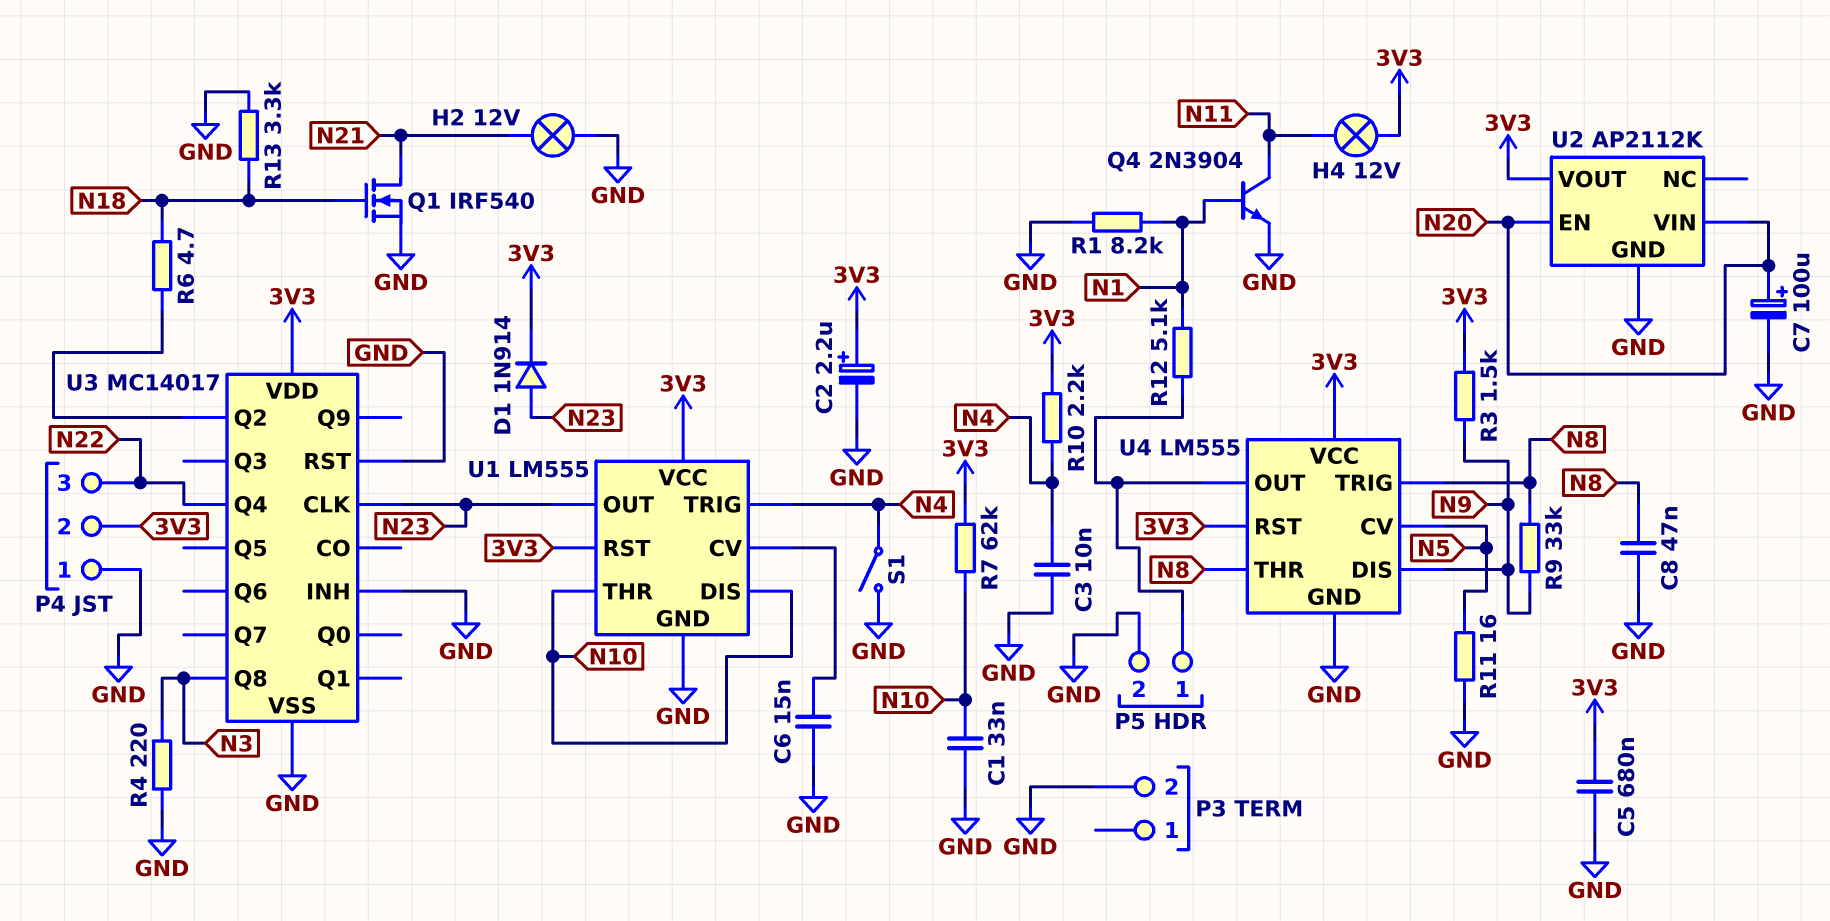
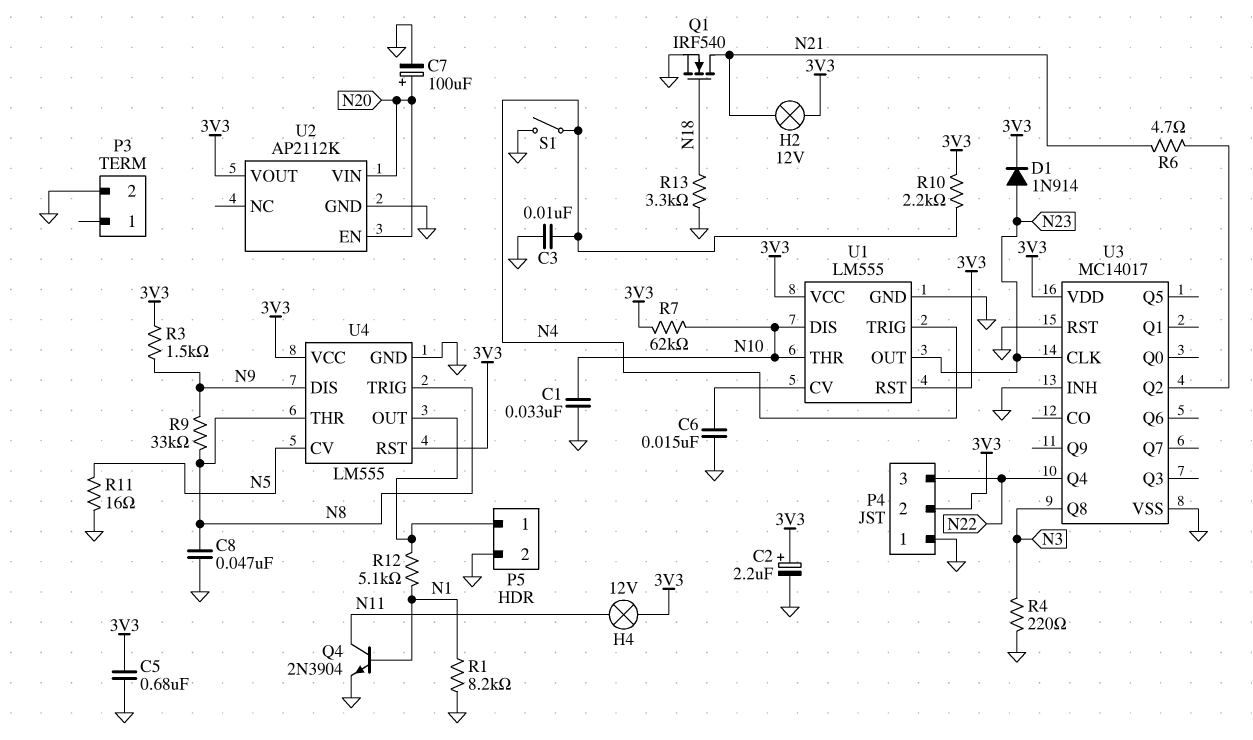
H2: lamp 12V (GND, N21) -> lamp 12V (3V3, N21)
R6: 4.7 (N18, U3/Q2) -> 4.7 (N21, U3/Q2)

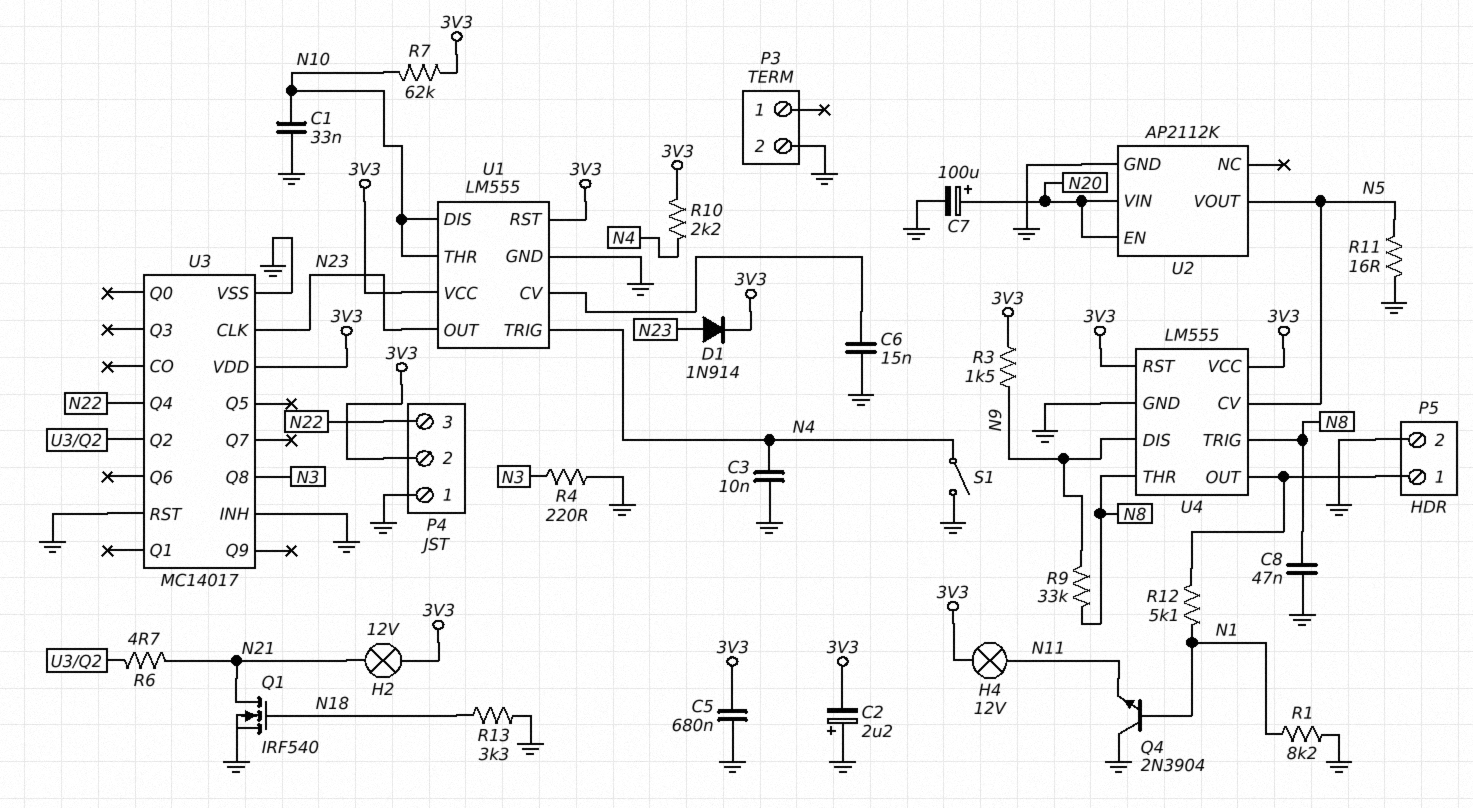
C2: 2.2uF (plus 3V3, minus GND) -> 2.2uF (plus GND, minus 3V3)
Q4: NPN 2N3904 (B N1, C N11, E GND) -> NPN 2N3904 (B N1, C GND, E N11)
U2 pin VOUT: 3V3 -> N5

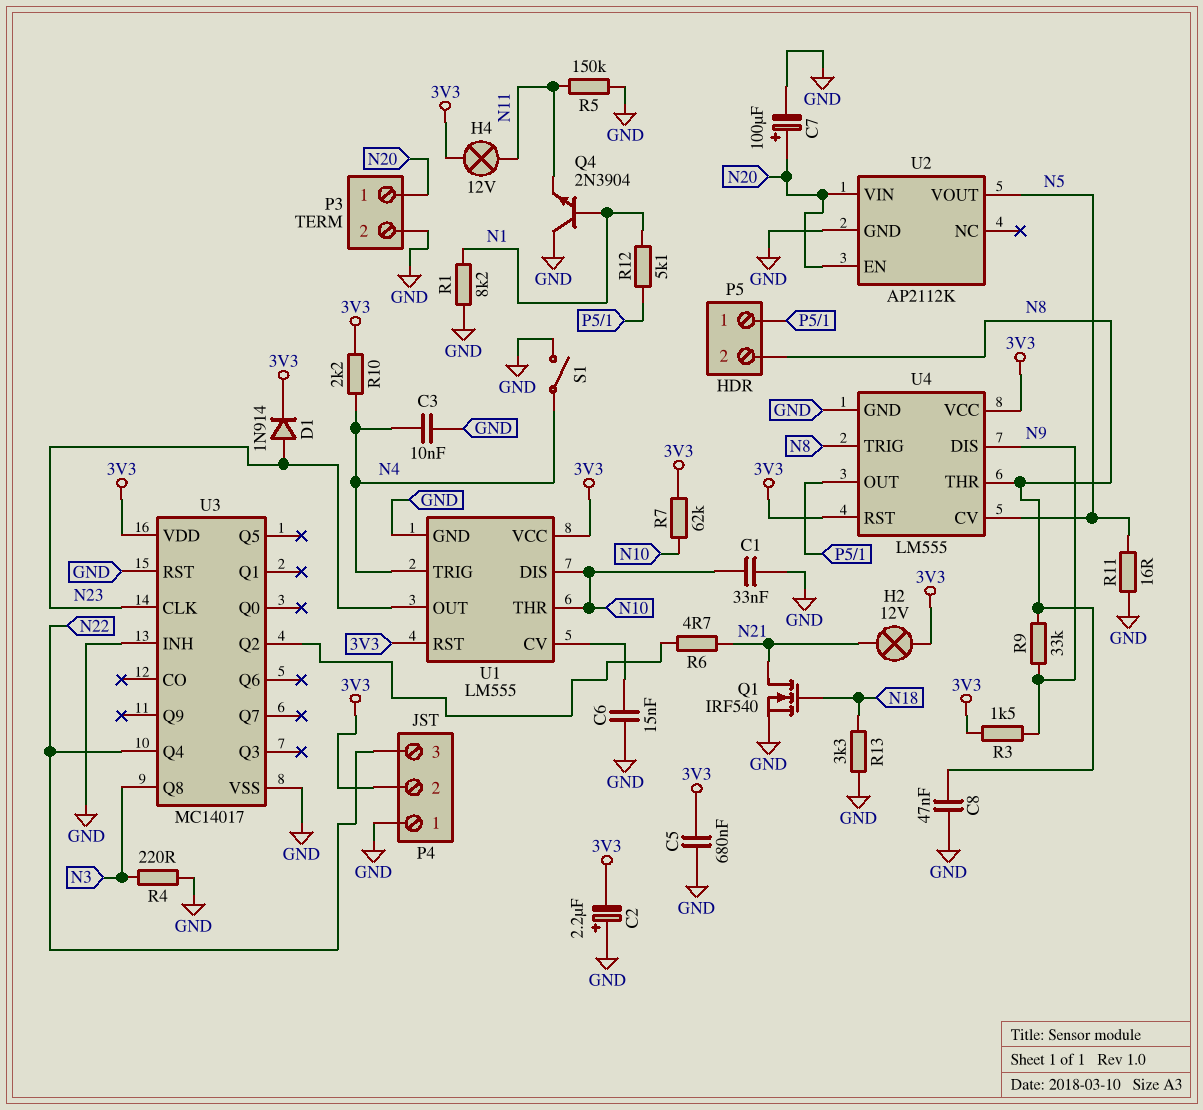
P3 pin 1: none -> N20
P5 pin 2: GND -> N8
R5: none -> 150k (GND, N11)

